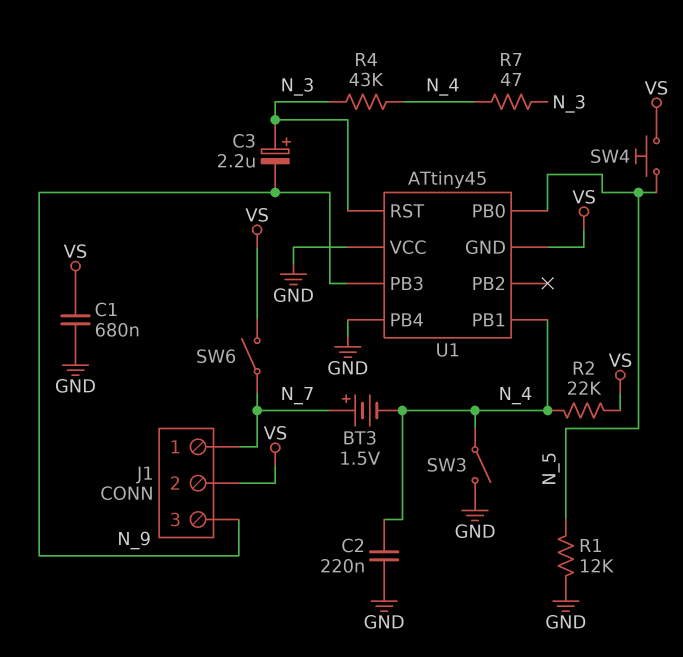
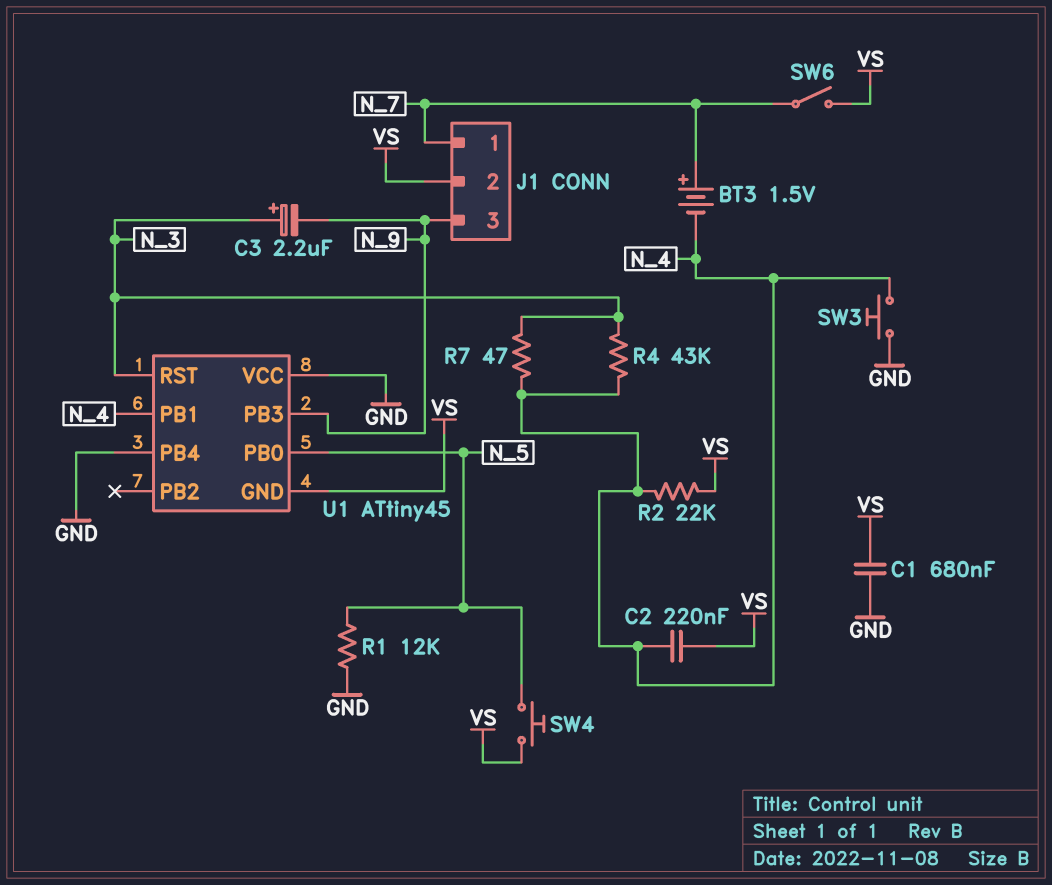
C2: 220nF (GND, N_4) -> 220nF (N_4, VS)
SW3: switch (GND, N_4) -> button (GND, N_4)

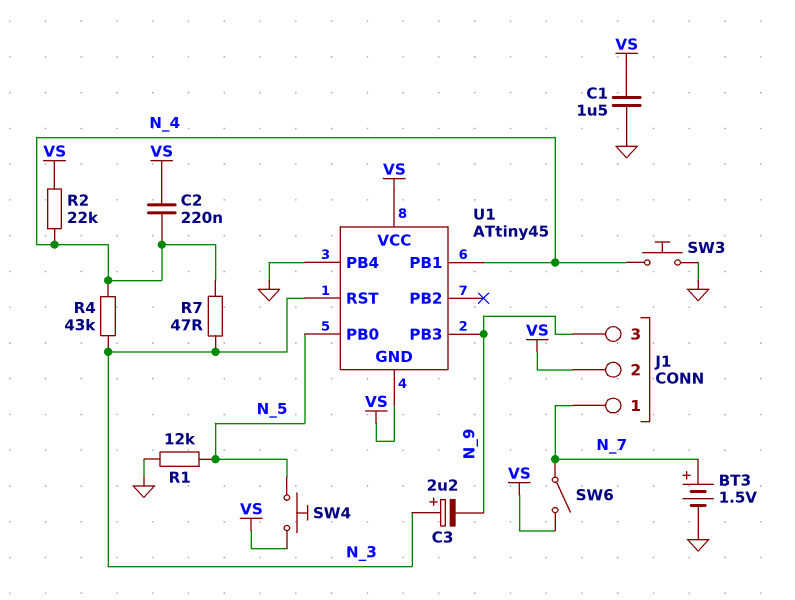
BT3: 1.5V (plus N_7, minus N_4) -> 1.5V (plus N_7, minus GND)
C1: 680nF (GND, VS) -> 1.5uF (GND, VS)
U1 pin VCC: GND -> VS

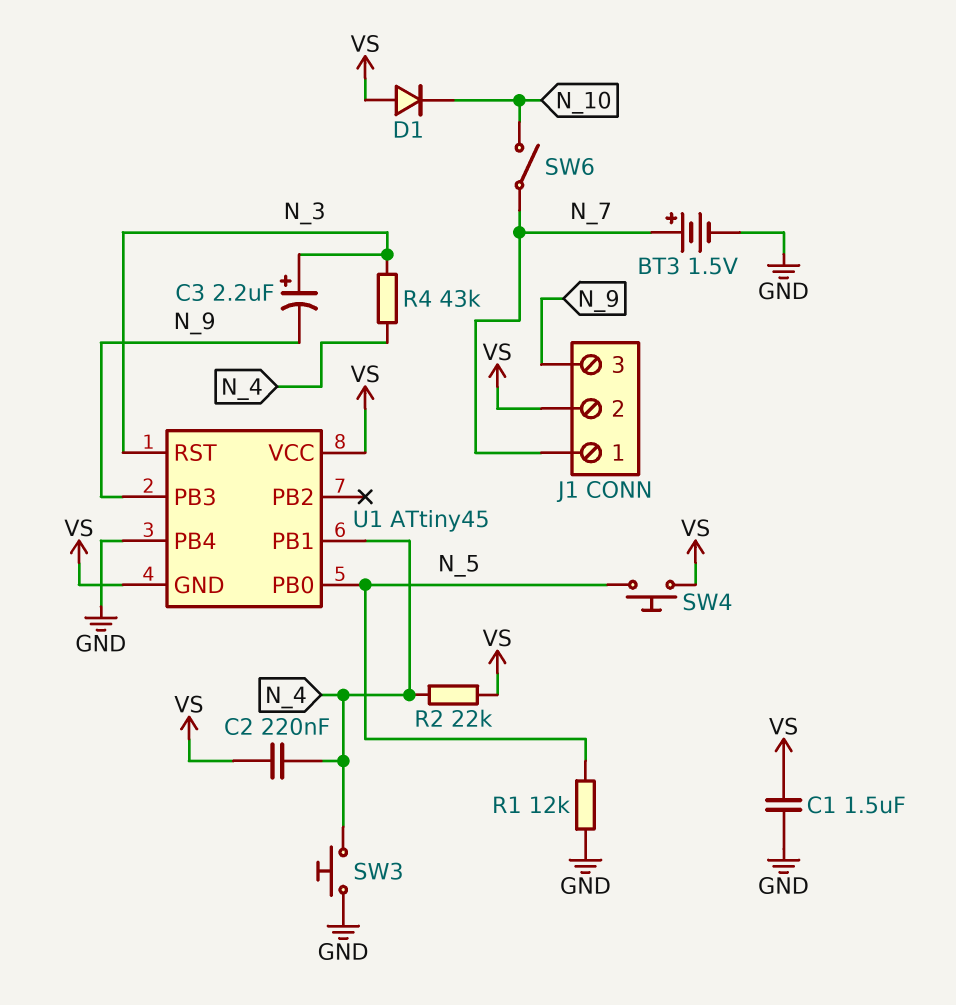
D1: none -> diode (A VS, K N_10)
R7: 47 (N_3, N_4) -> none
SW6: switch (N_7, VS) -> switch (N_7, N_10)

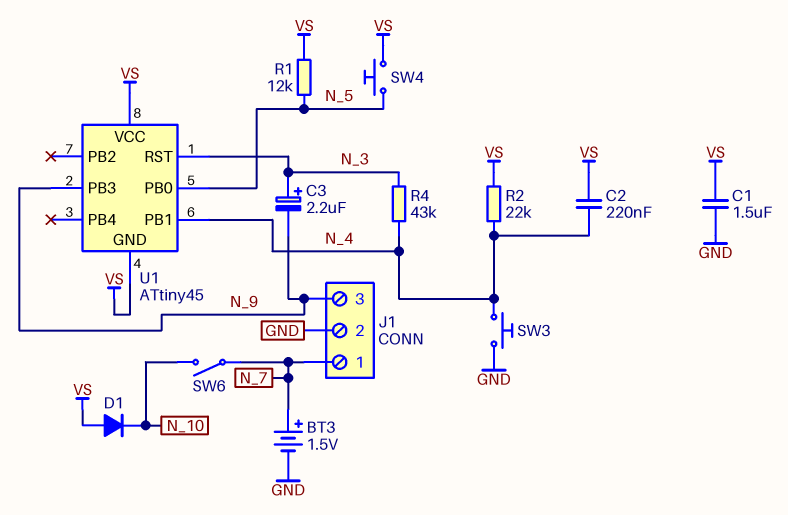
J1 pin 2: VS -> GND
R1: 12k (GND, N_5) -> 12k (N_5, VS)
U1 pin PB4: GND -> none

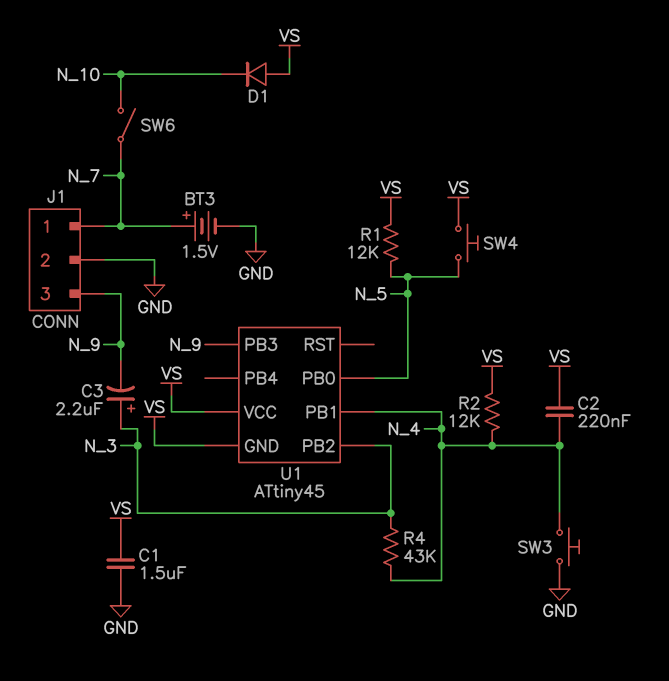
R2: 22k (N_4, VS) -> 12k (N_4, VS)
U1 pin PB2: none -> N_3
U1 pin RST: N_3 -> none

